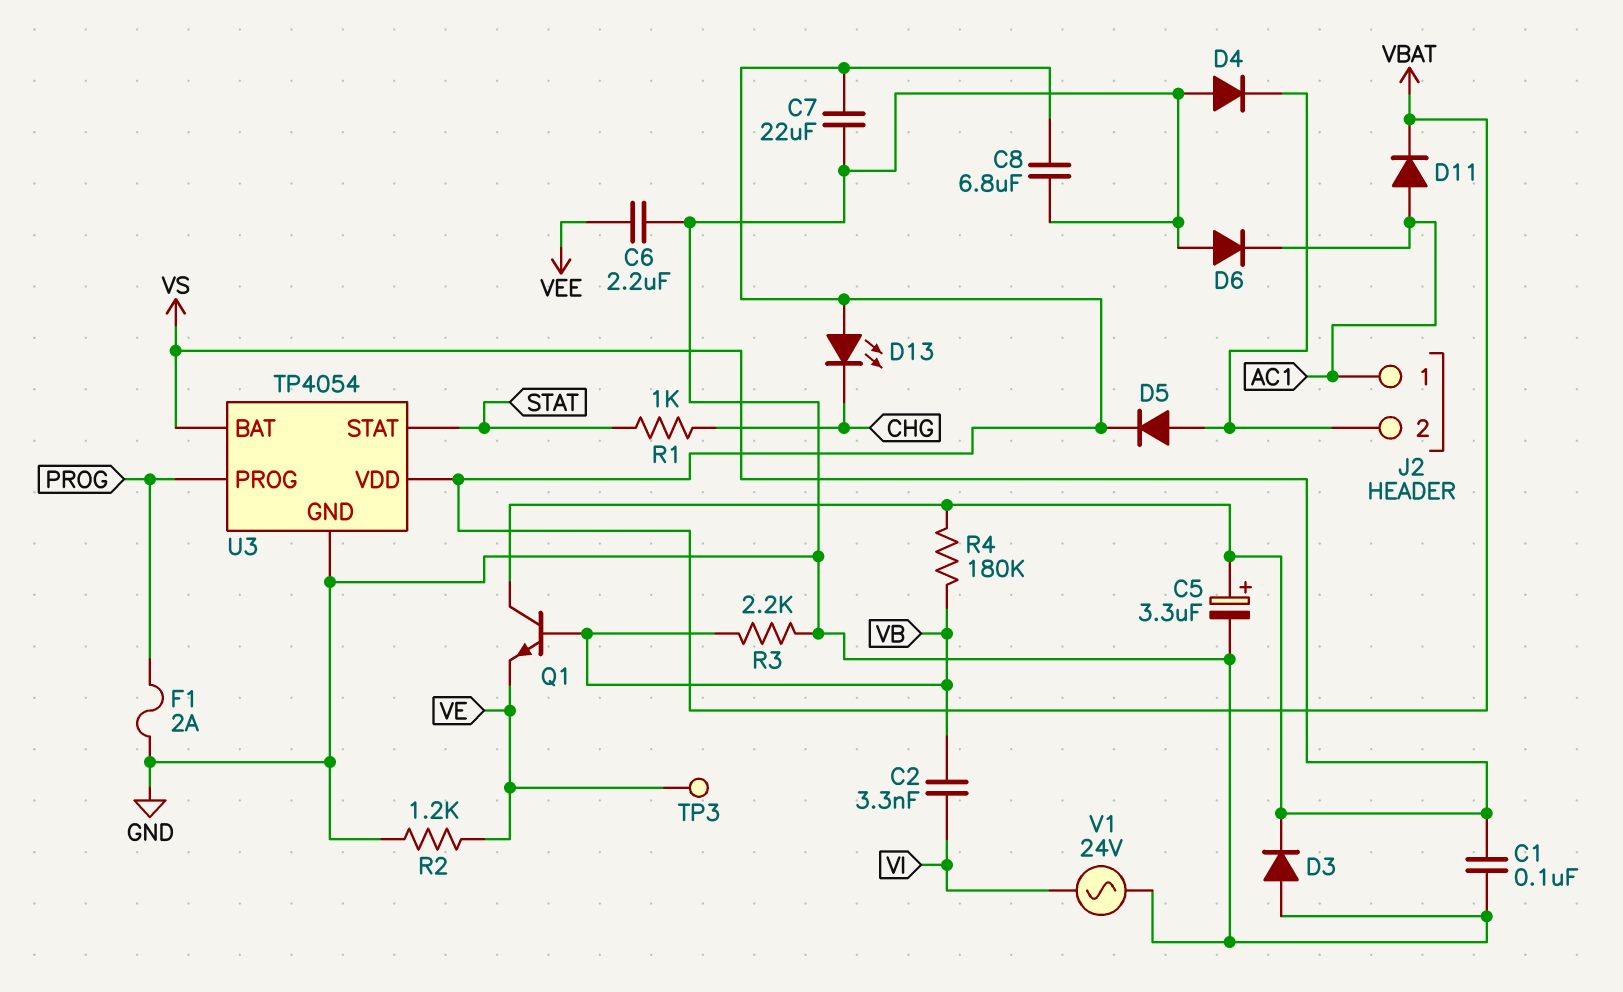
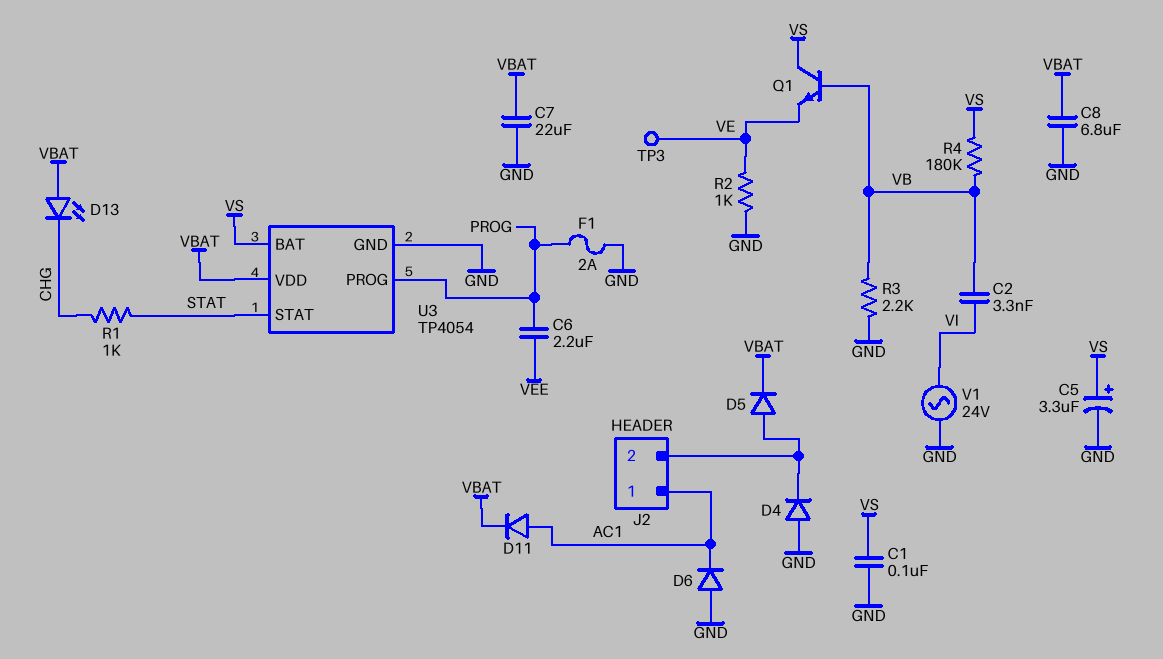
C6: 2.2uF (GND, VEE) -> 2.2uF (PROG, VEE)
D3: diode (A GND, K VS) -> none
R2: 1.2k (GND, VE) -> 1k (GND, VE)

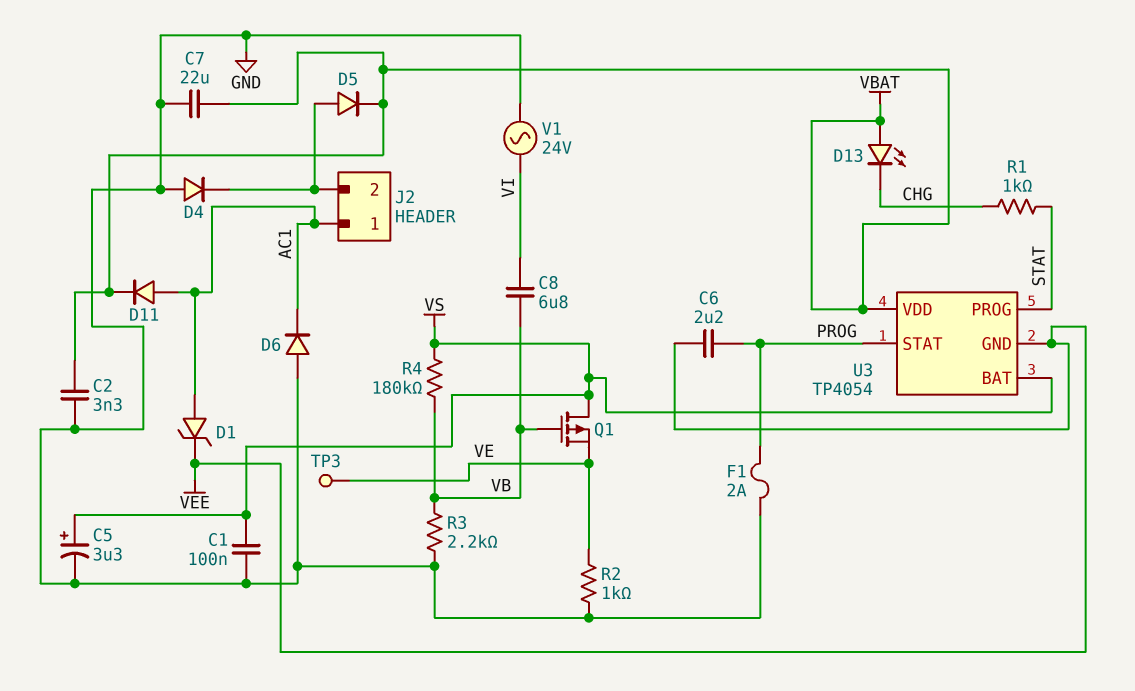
C2: 3.3nF (VB, VI) -> 3.3nF (GND, VBAT)
C8: 6.8uF (GND, VBAT) -> 6.8uF (VB, VI)
D1: none -> zener (A AC1, K VEE)
Q1: NPN (B VB, C VS, E VE) -> PMOS (G VB, D VS, S VE)
U3 pin GND: GND -> VEE
U3 pin PROG: PROG -> STAT
U3 pin STAT: STAT -> PROG

